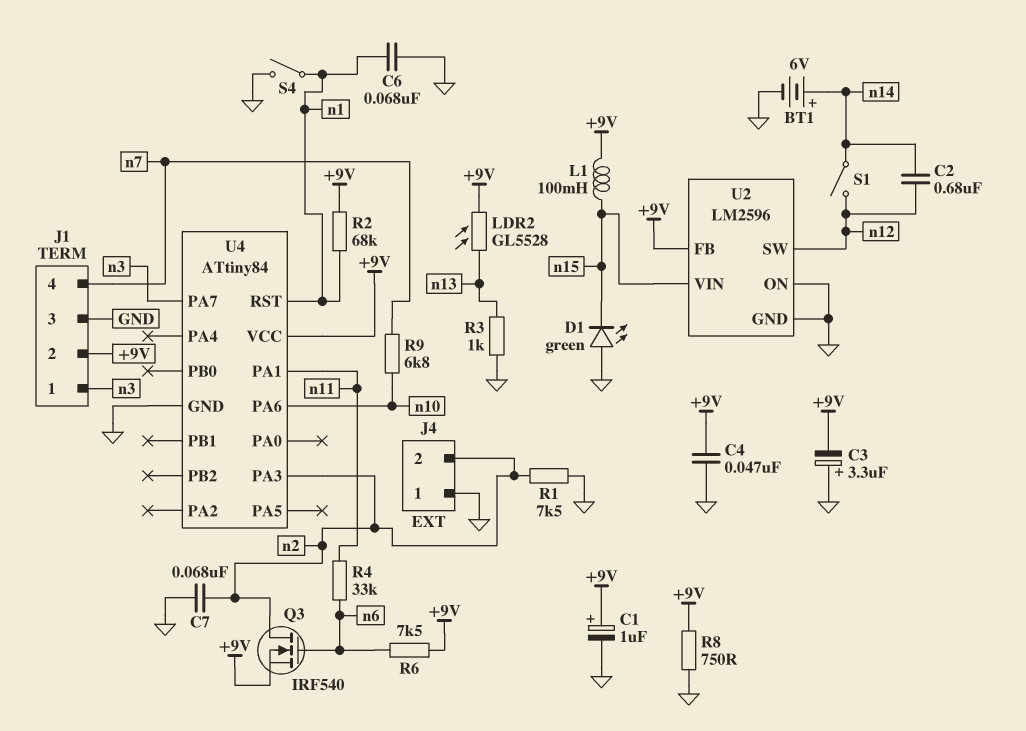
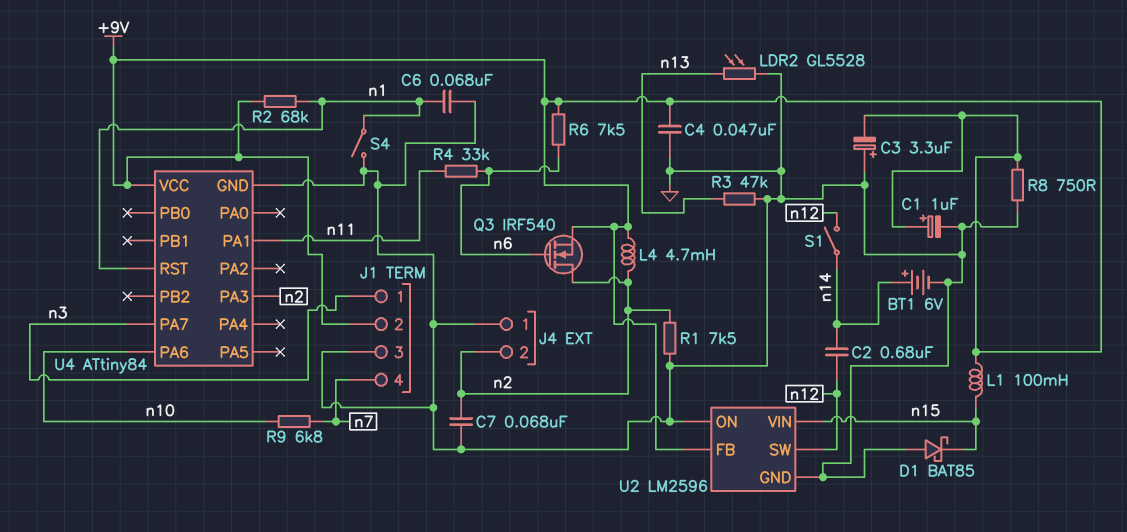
D1: LED green (A GND, K n15) -> schottky BAT85 (A GND, K n15)
L4: none -> 4.7mH (+9V, n2)
LDR2: GL5528 (+9V, n13) -> GL5528 (GND, n13)
R3: 1k (GND, n13) -> 47k (GND, n13)

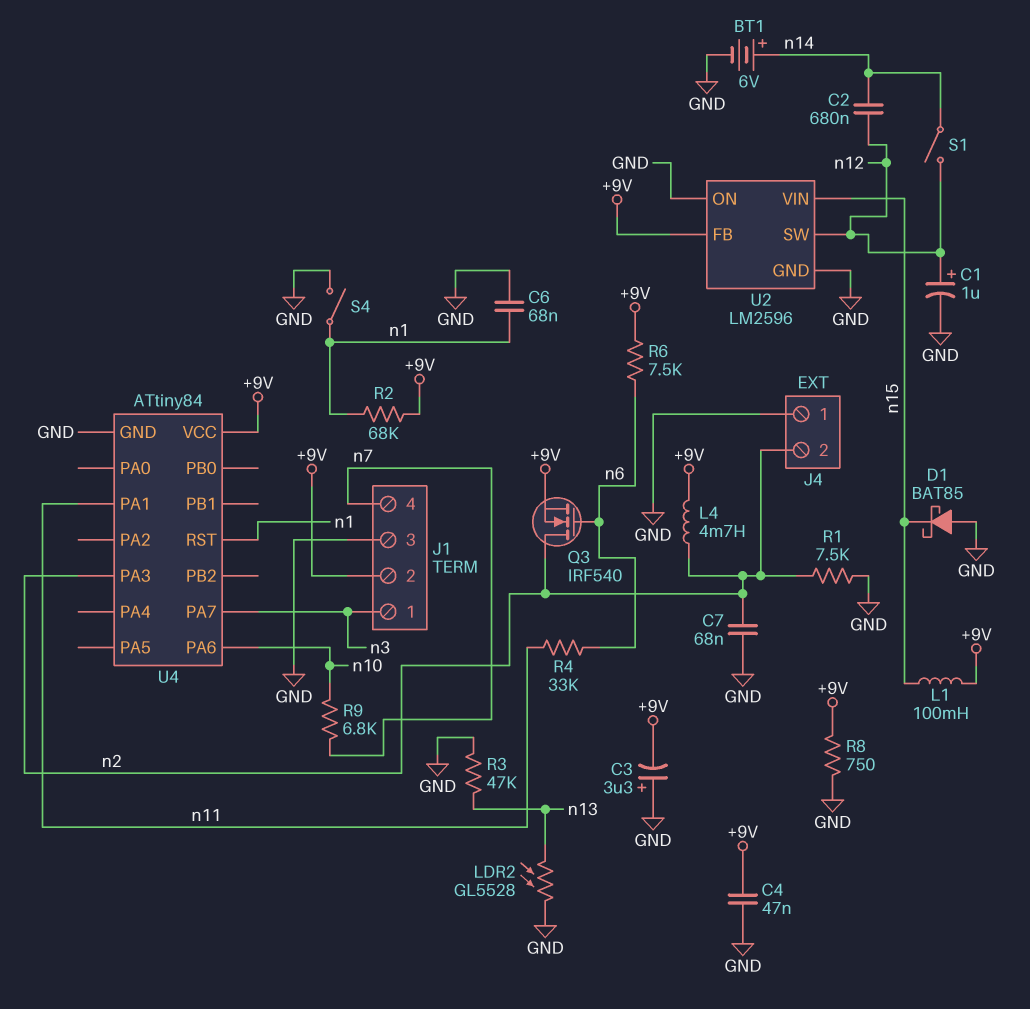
C1: 1uF (plus +9V, minus GND) -> 1uF (plus n12, minus GND)

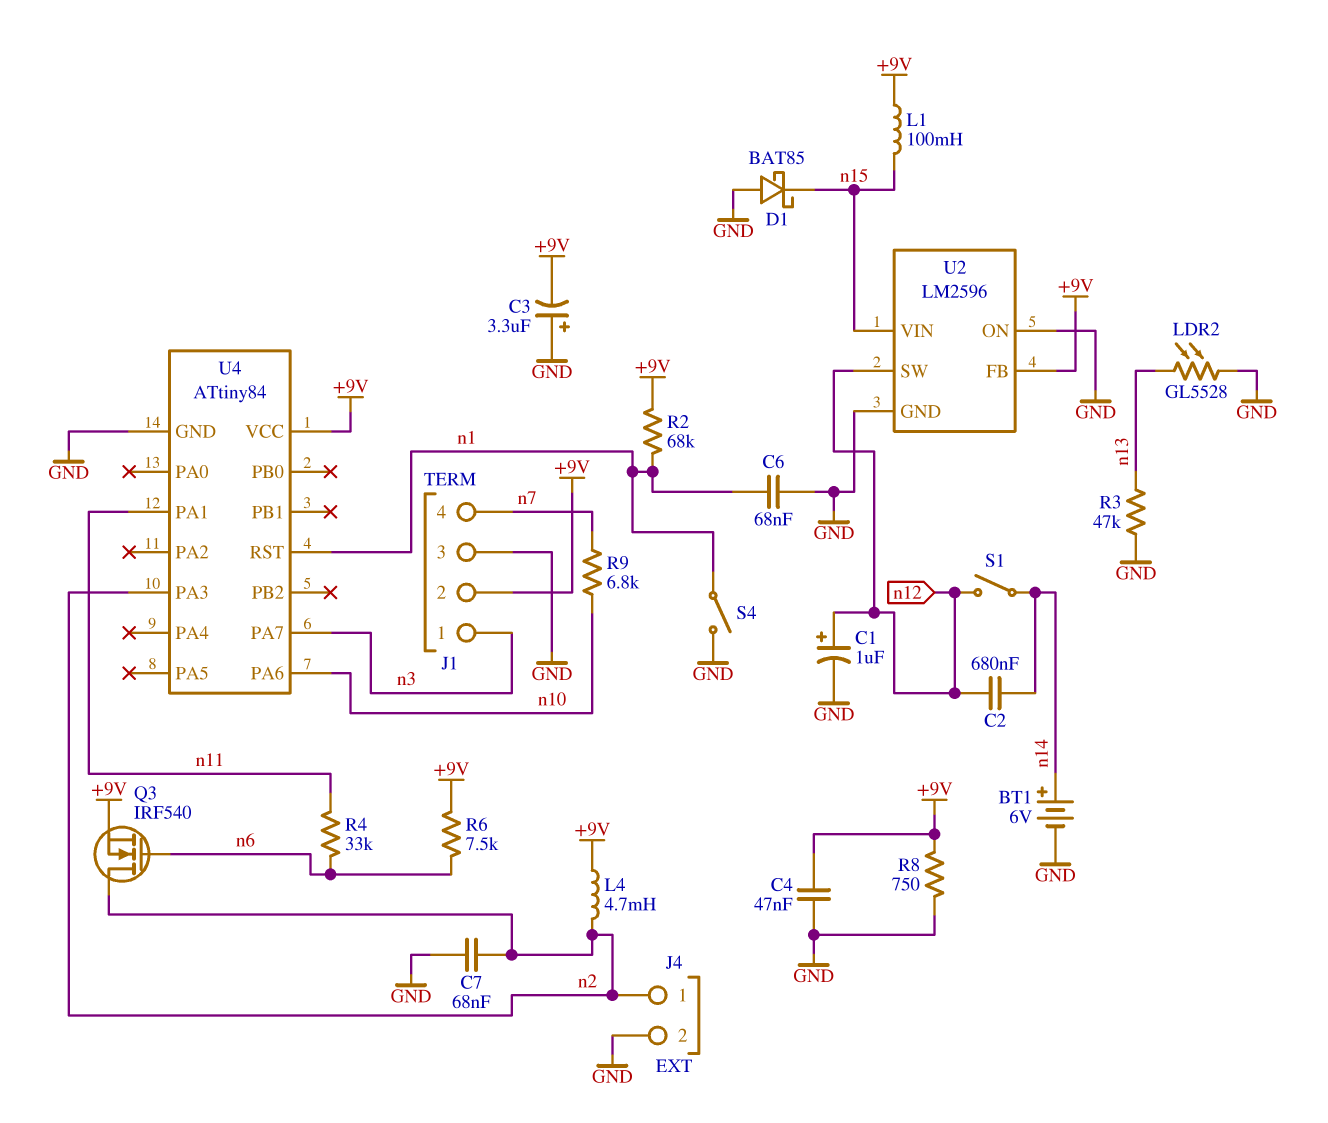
J4 pin 1: GND -> n2
J4 pin 2: n2 -> GND
R1: 7.5k (GND, n2) -> none

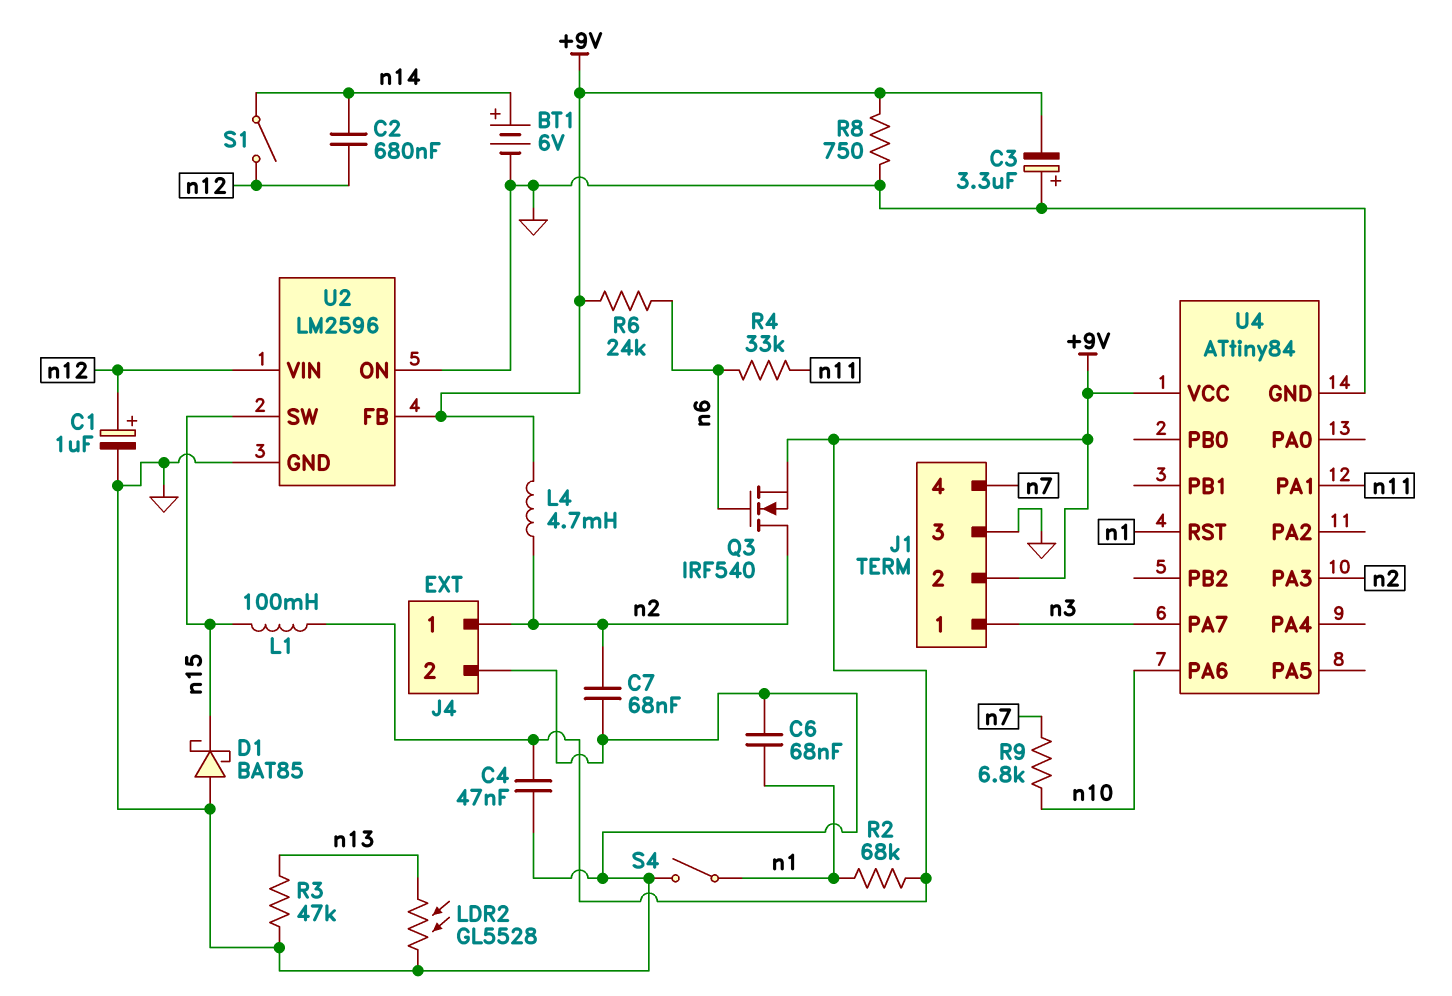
R6: 7.5k (+9V, n6) -> 24k (+9V, n6)
U2 pin SW: n12 -> n15
U2 pin VIN: n15 -> n12

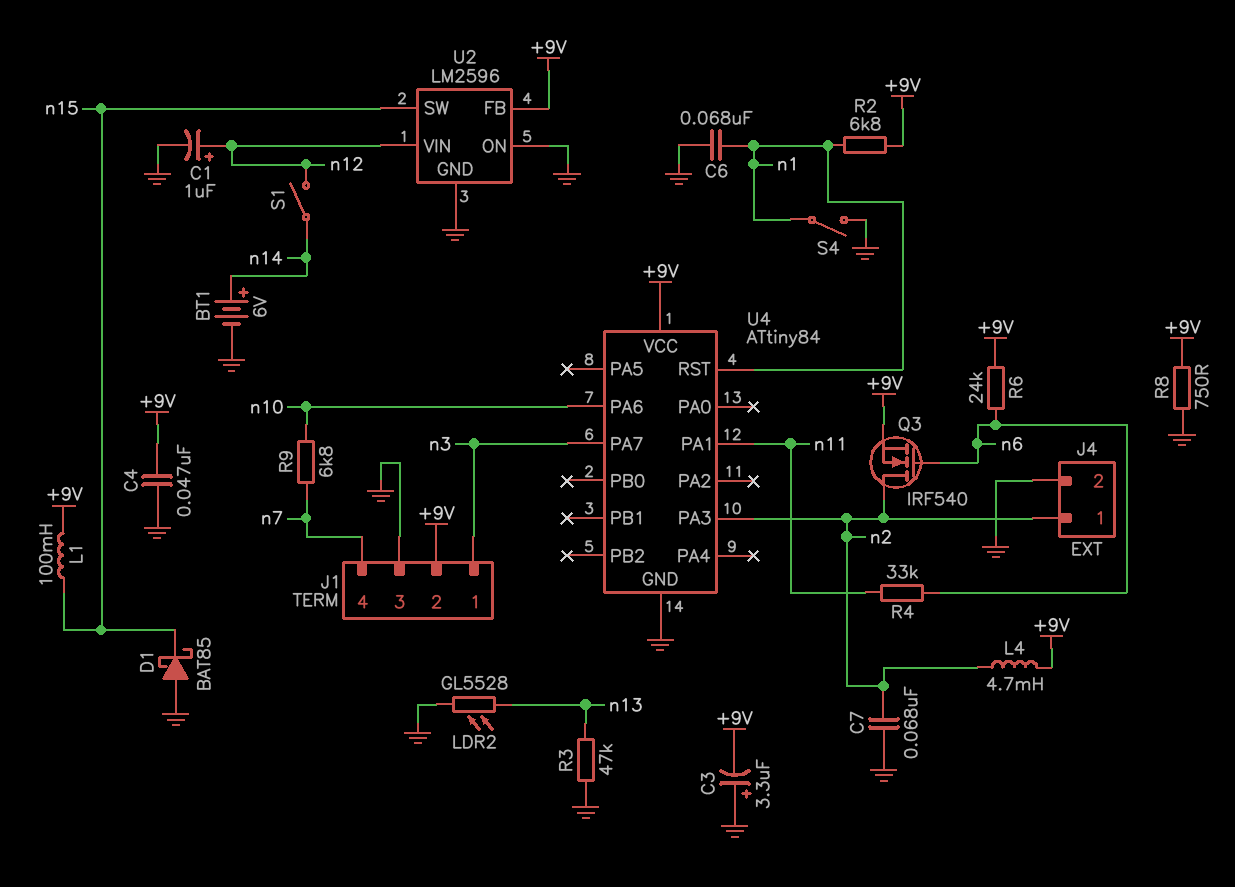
C2: 680nF (n12, n14) -> none
R2: 68k (+9V, n1) -> 6.8k (+9V, n1)

